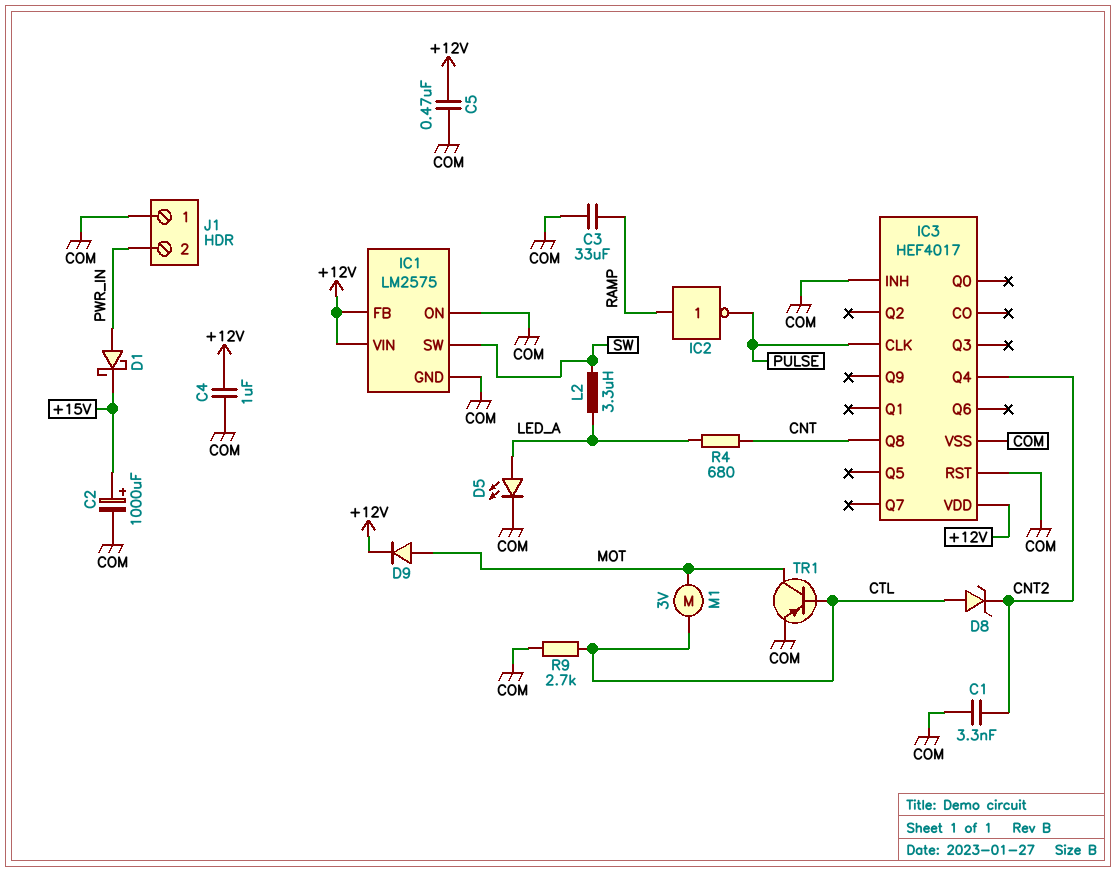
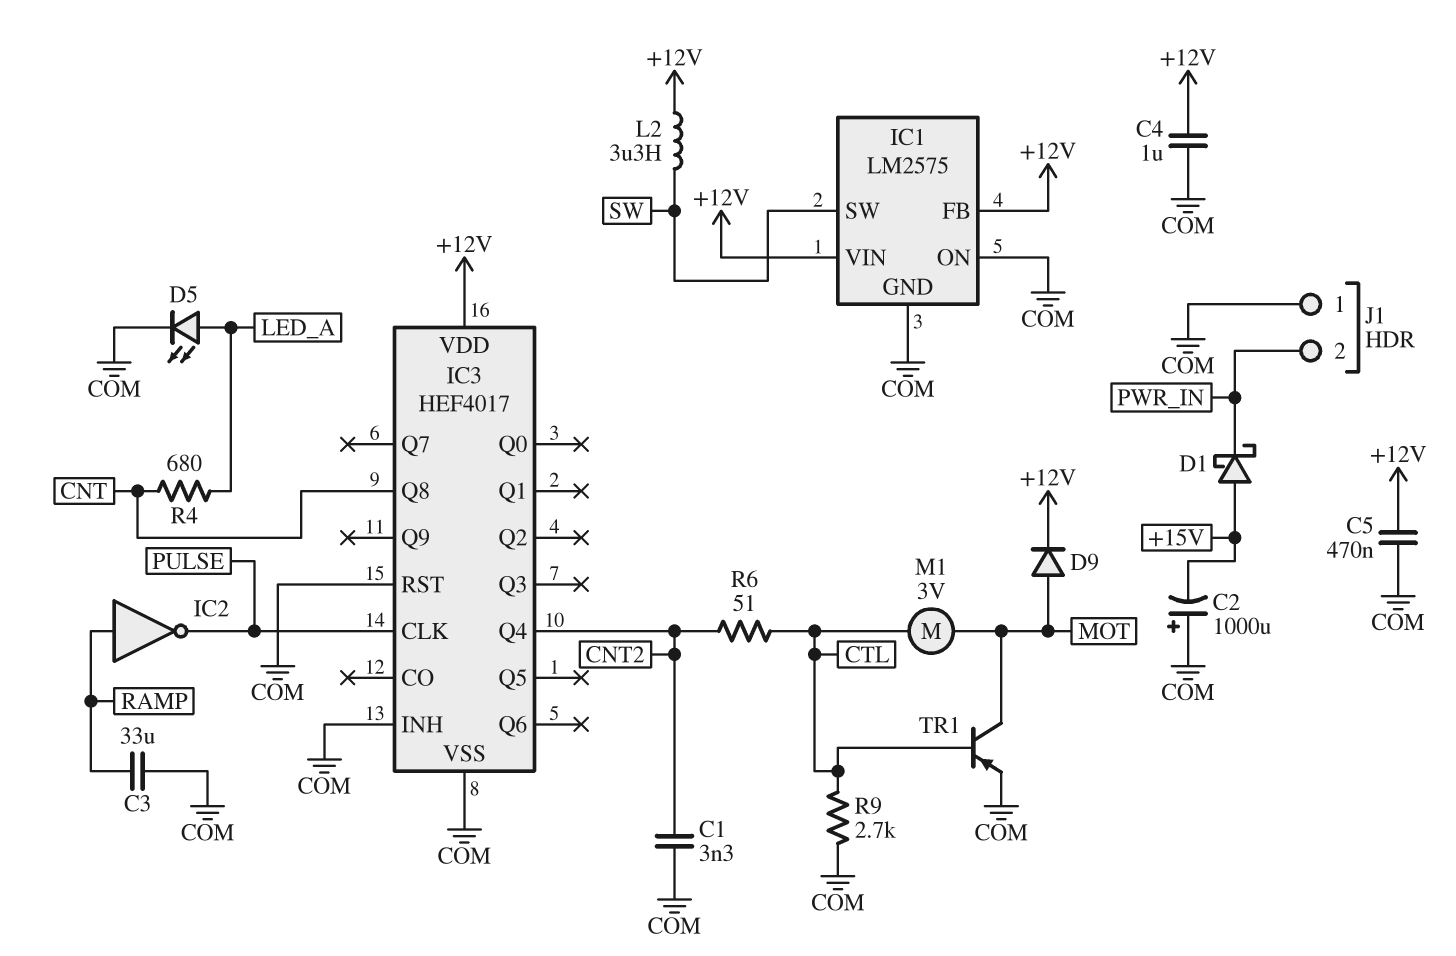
C2: 1000uF (plus +15V, minus COM) -> 1000uF (plus COM, minus +15V)
D1: schottky (A PWR_IN, K +15V) -> schottky (A +15V, K PWR_IN)
D8: zener (A CTL, K CNT2) -> none
L2: 3.3uH (LED_A, SW) -> 3.3uH (+12V, SW)
R6: none -> 51 (CNT2, CTL)

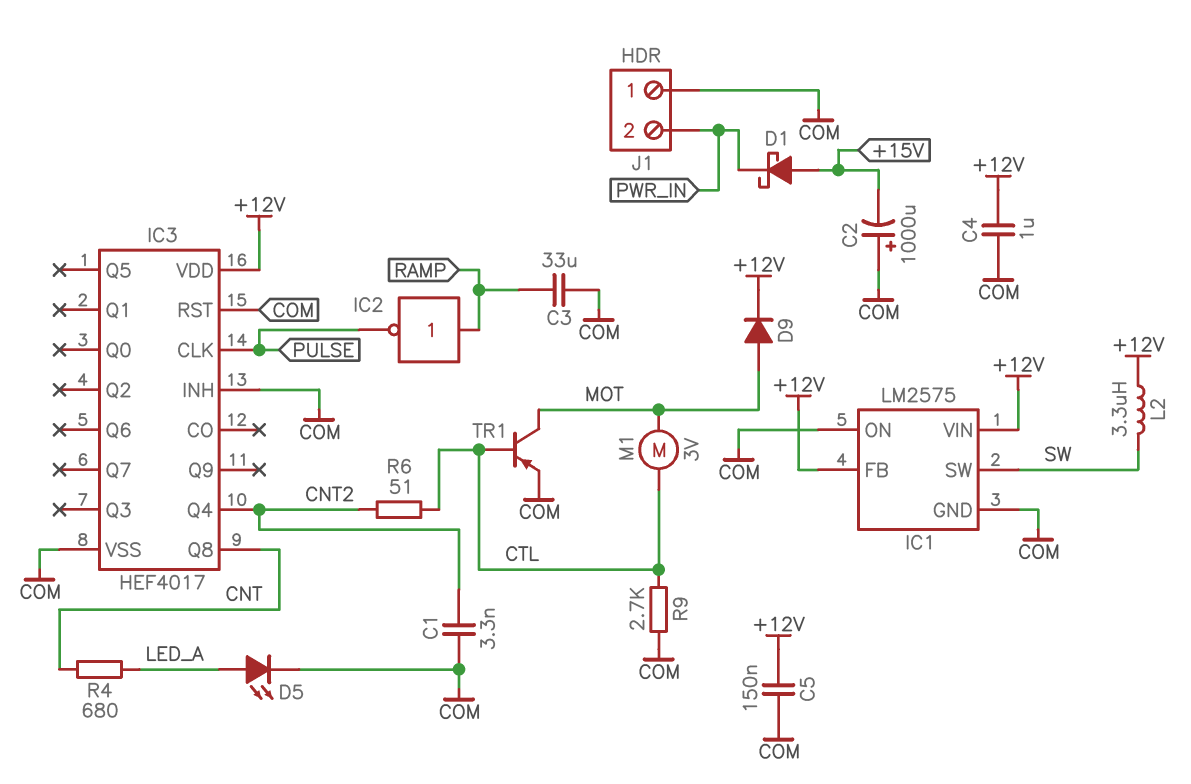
C5: 470nF (+12V, COM) -> 150nF (+12V, COM)

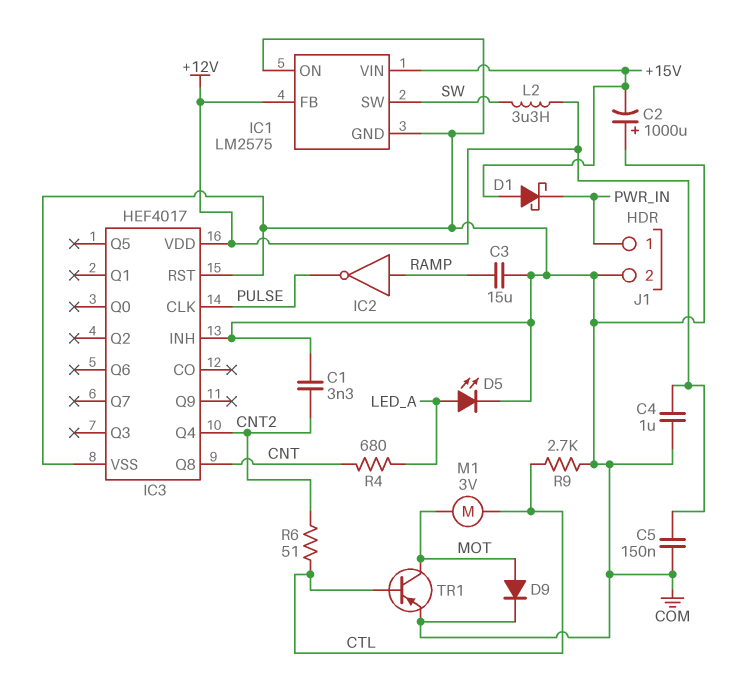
C3: 33uF (COM, RAMP) -> 15uF (COM, RAMP)
D9: diode (A MOT, K +12V) -> diode (A MOT, K COM)
IC1 pin VIN: +12V -> +15V
J1 pin 1: COM -> PWR_IN
J1 pin 2: PWR_IN -> COM

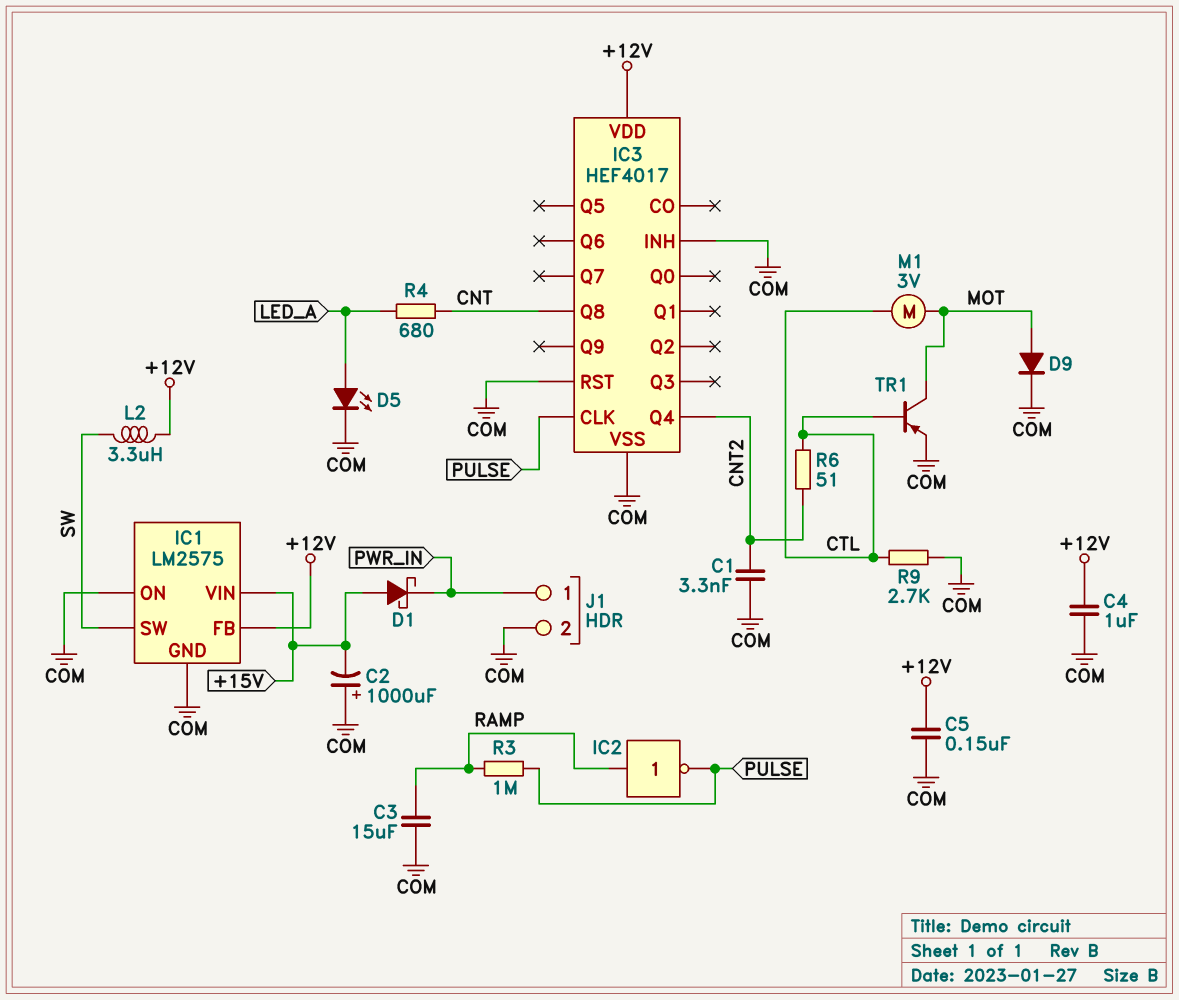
R3: none -> 1M (PULSE, RAMP)

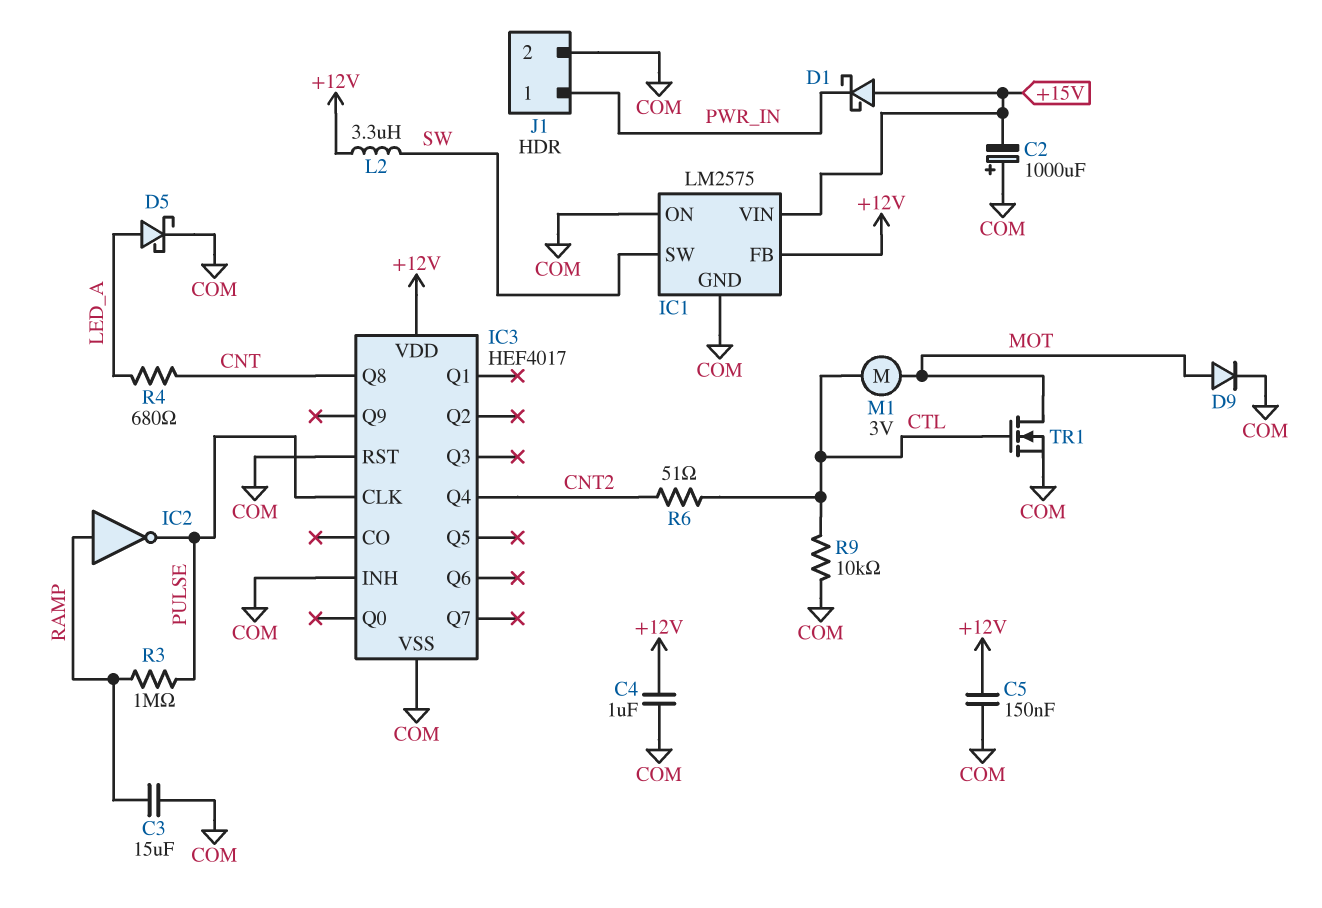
C1: 3.3nF (CNT2, COM) -> none
D5: LED (A LED_A, K COM) -> schottky (A LED_A, K COM)
R9: 2.7k (COM, CTL) -> 10k (COM, CTL)
TR1: PNP (B CTL, C MOT, E COM) -> NMOS (G CTL, D MOT, S COM)

